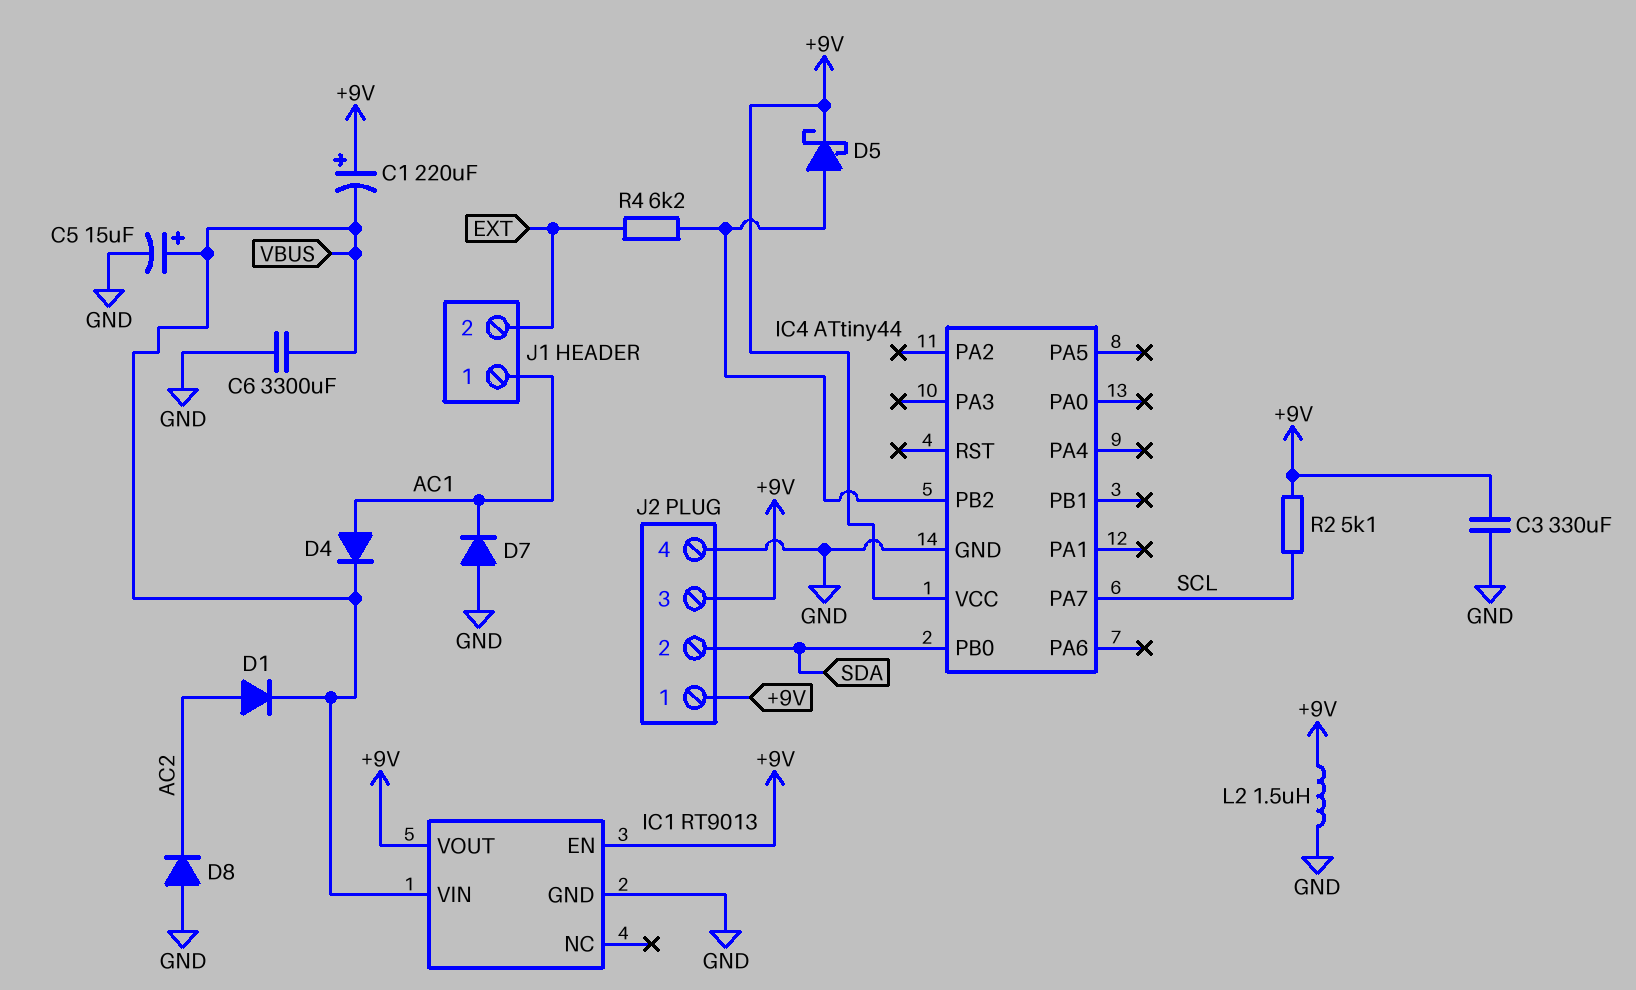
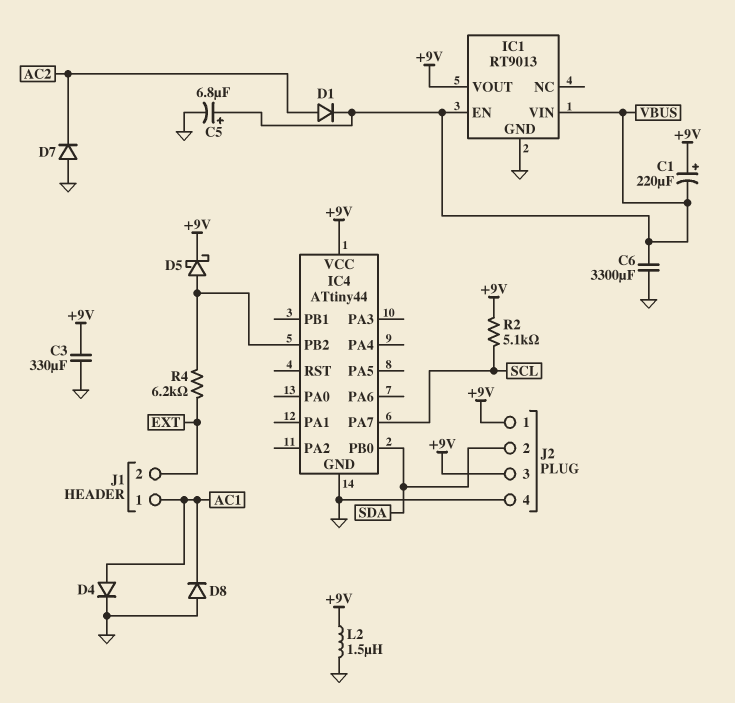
C5: 15uF (plus VBUS, minus GND) -> 6.8uF (plus VBUS, minus GND)
D4: diode (A AC1, K VBUS) -> diode (A AC1, K GND)
D7: diode (A GND, K AC1) -> diode (A GND, K AC2)
D8: diode (A GND, K AC2) -> diode (A GND, K AC1)
IC1 pin EN: +9V -> VBUS

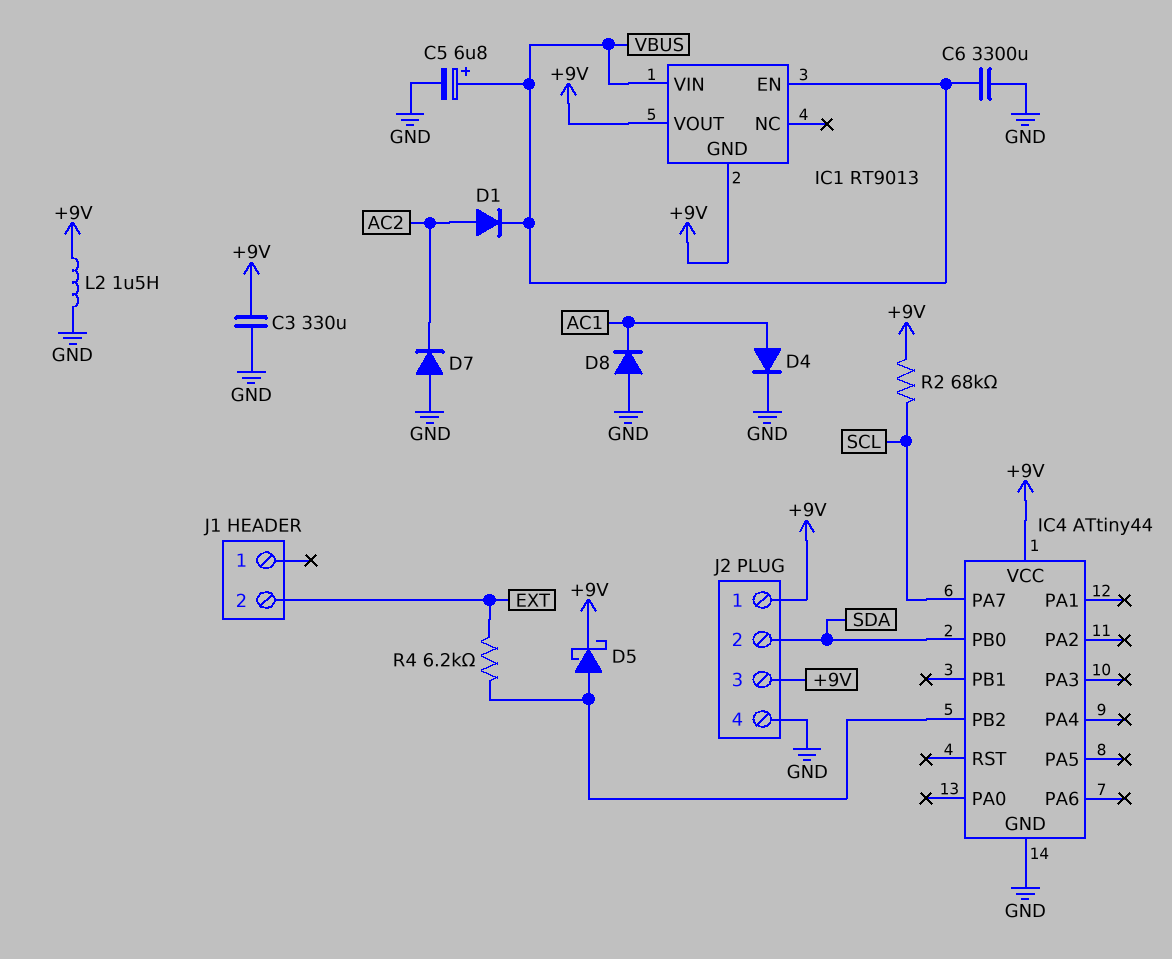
C1: 220uF (plus +9V, minus VBUS) -> none
IC1 pin GND: GND -> +9V
J1 pin 1: AC1 -> none
R2: 5.1k (+9V, SCL) -> 68k (+9V, SCL)

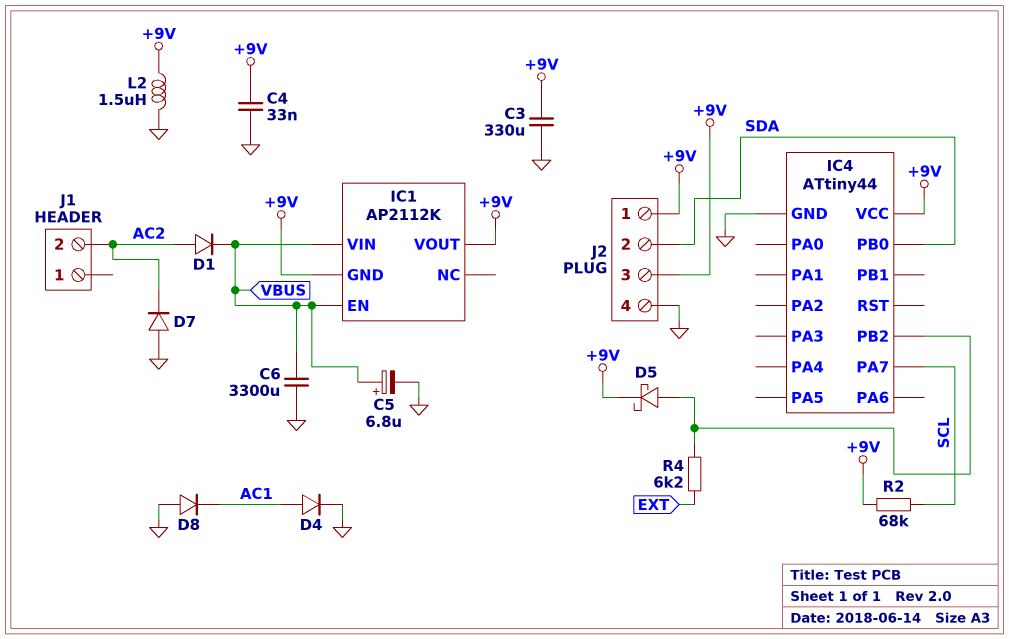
C4: none -> 33nF (+9V, GND)
IC1: RT9013 -> AP2112K
J1 pin 2: EXT -> AC2

